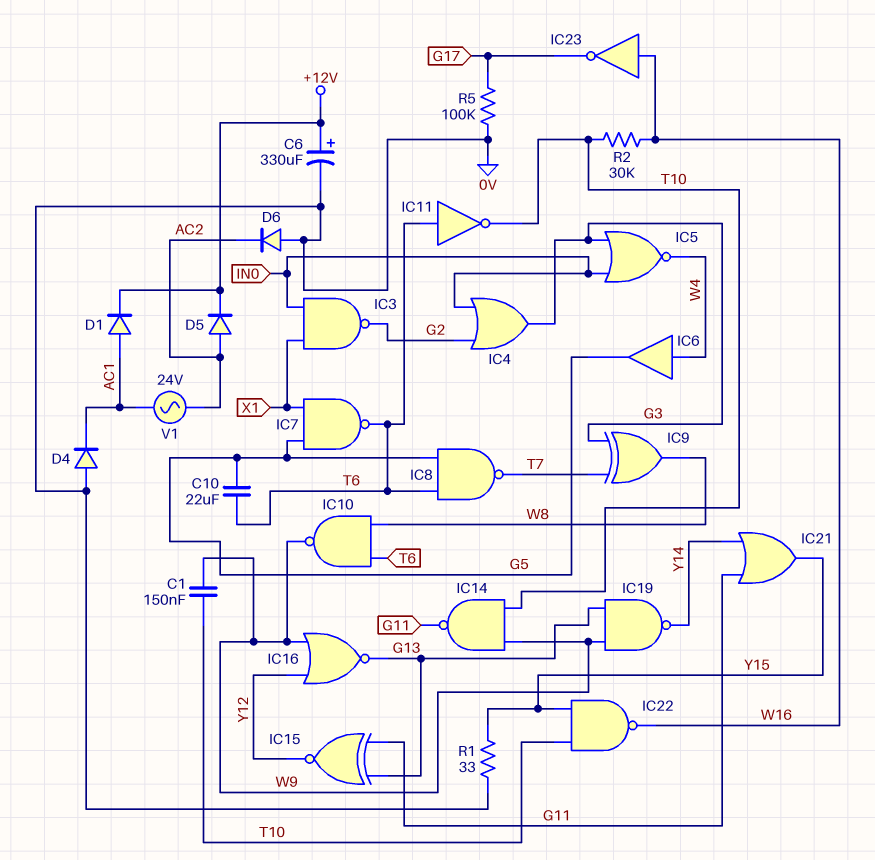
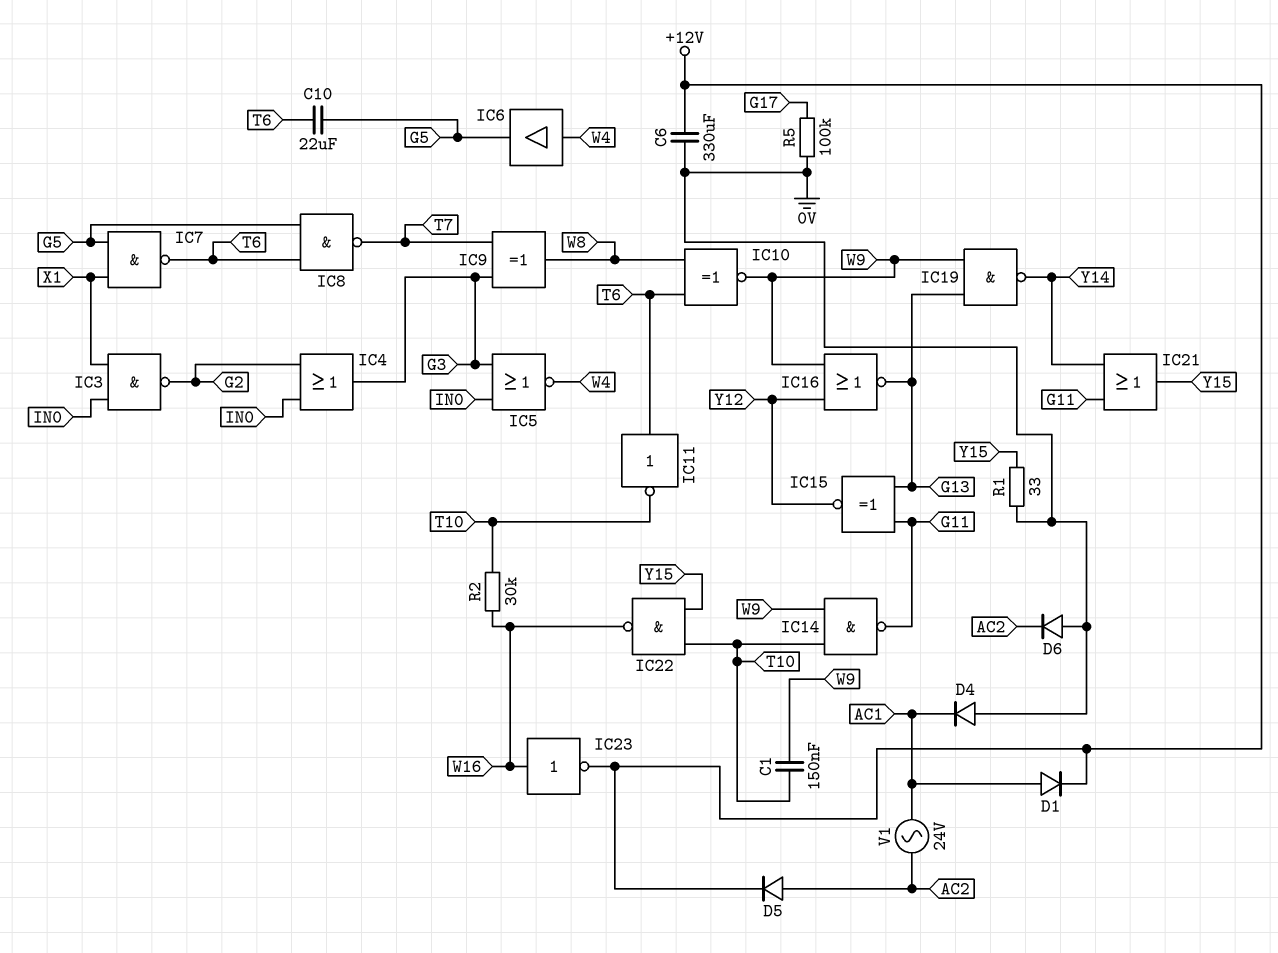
C6: 330uF (plus +12V, minus 0V) -> 330uF (+12V, 0V)
IC10: NAND (in T6, in W8, out W9) -> XNOR (in T6, in W8, out W9)
IC23: NOT (in W16, out G17) -> NOT (in W16, out +12V)

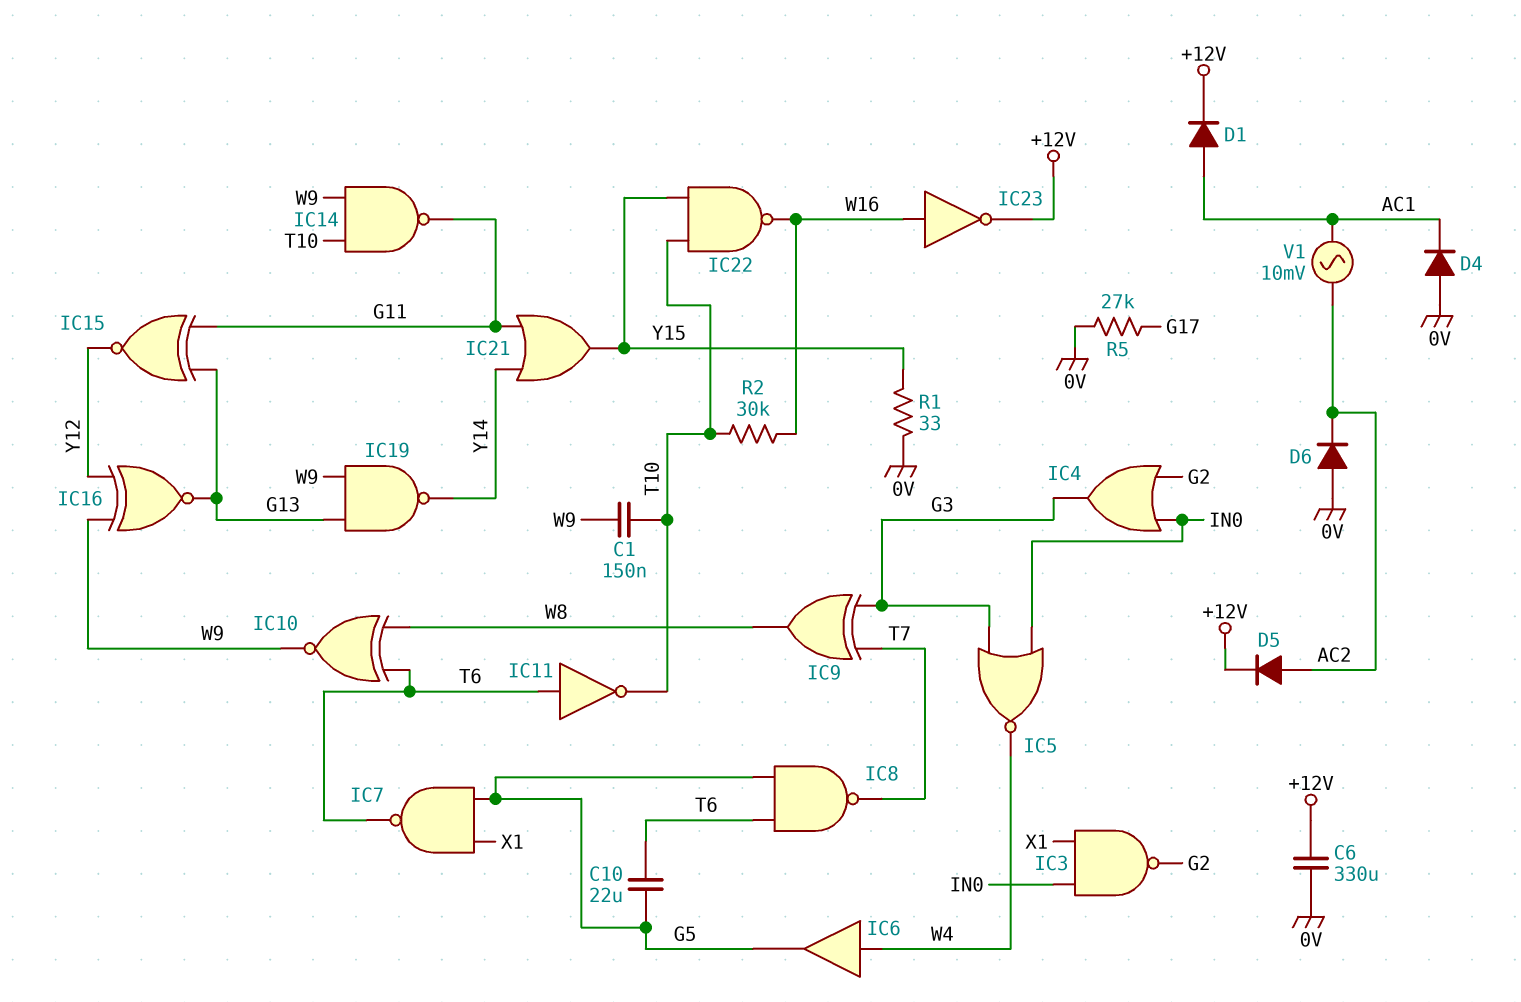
IC16: NOR (in W9, in Y12, out G13) -> XNOR (in W9, in Y12, out G13)
R5: 100k (0V, G17) -> 27k (0V, G17)
V1: AC 24V (AC1, AC2) -> AC 10mV (AC1, AC2)

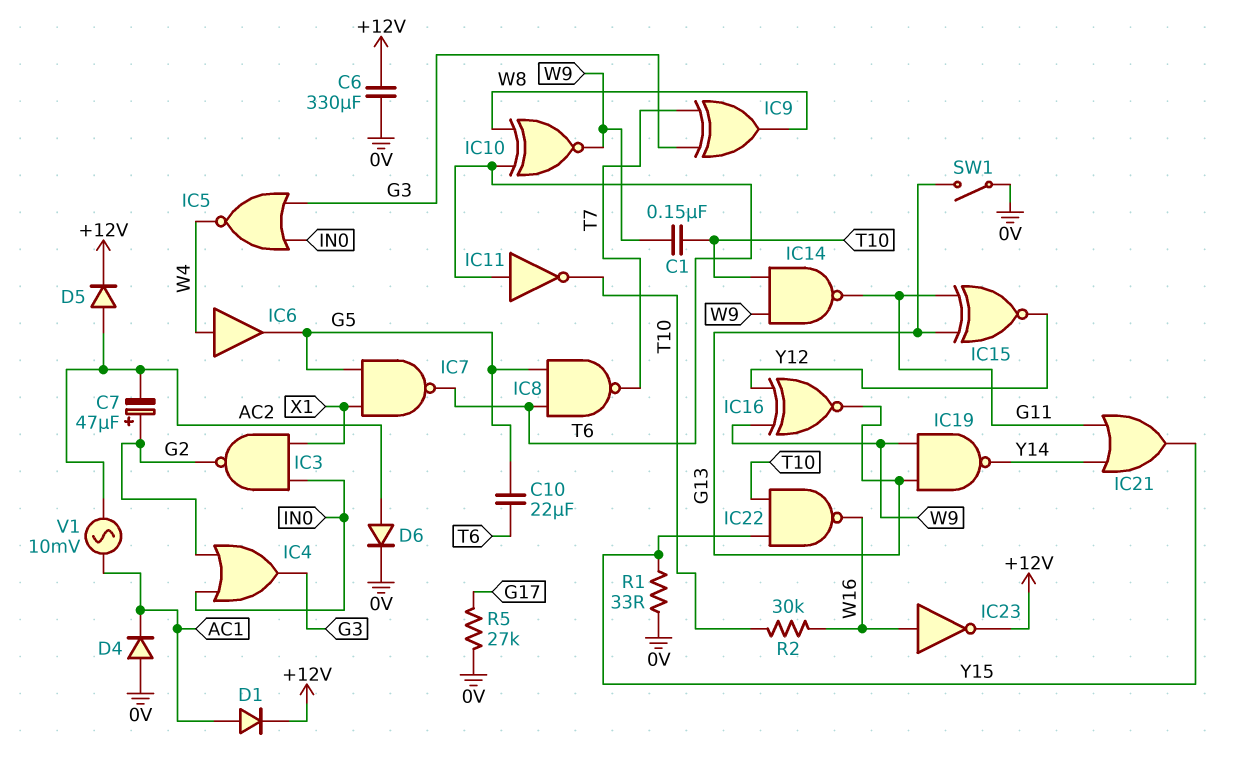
C7: none -> 47uF (plus G2, minus AC2)
D6: diode (A 0V, K AC2) -> diode (A AC2, K 0V)
SW1: none -> switch (0V, G13)

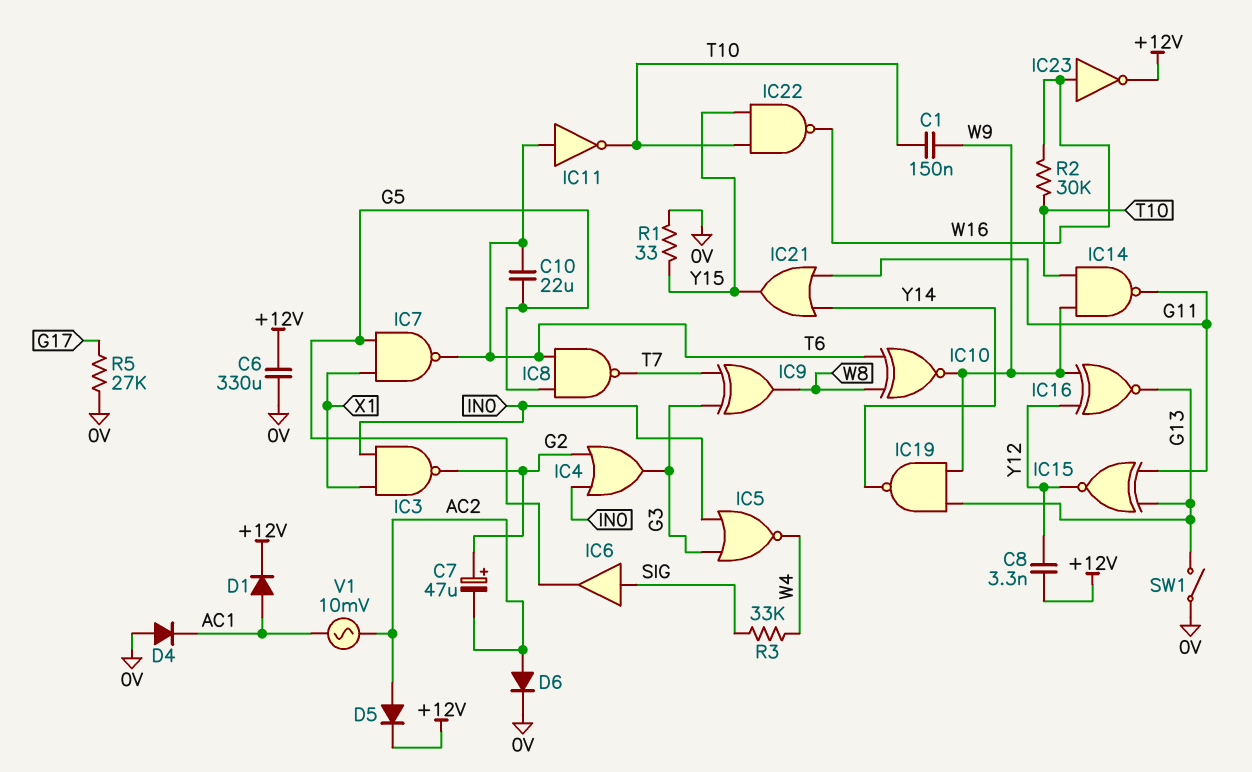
C8: none -> 3.3nF (+12V, Y12)
IC6: buffer (in W4, out G5) -> buffer (in SIG, out G5)
R3: none -> 33k (SIG, W4)

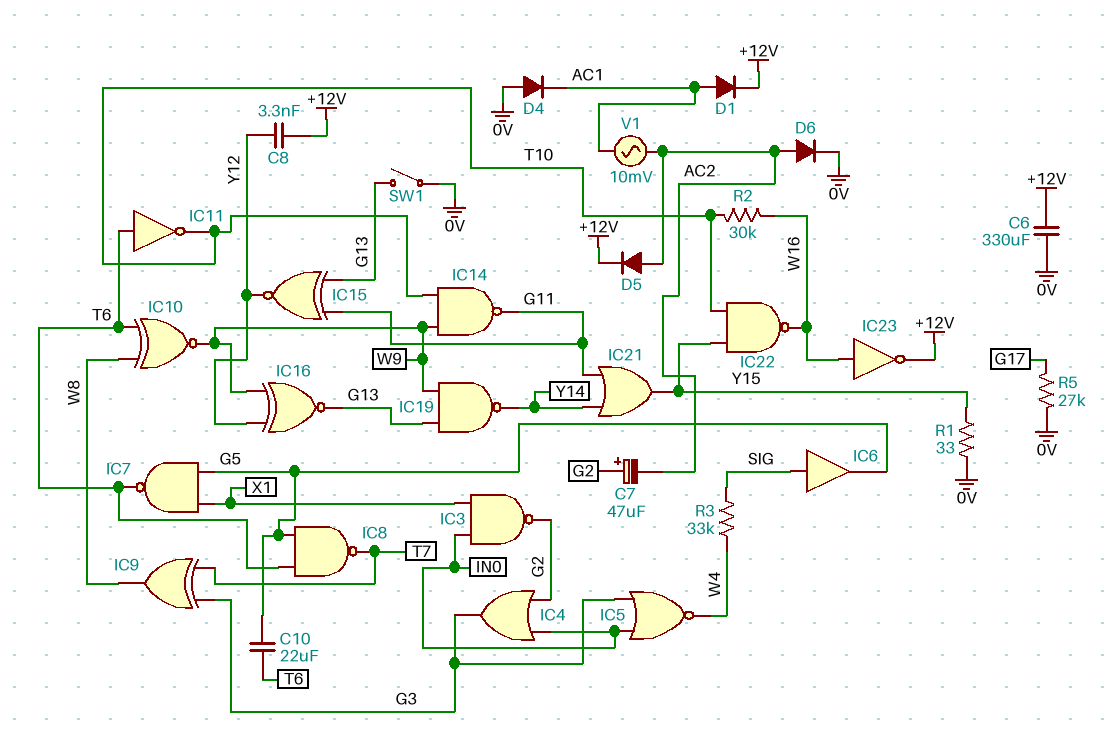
C1: 150nF (T10, W9) -> none

